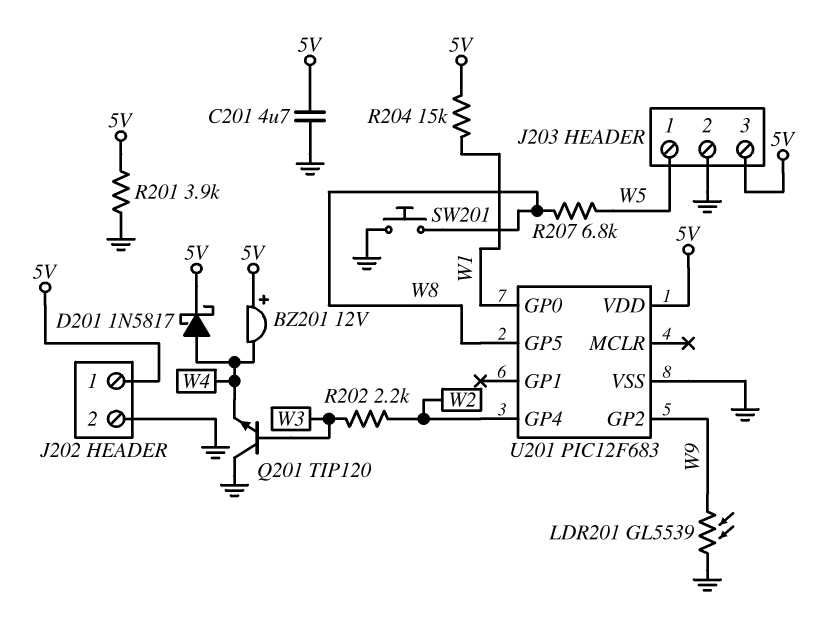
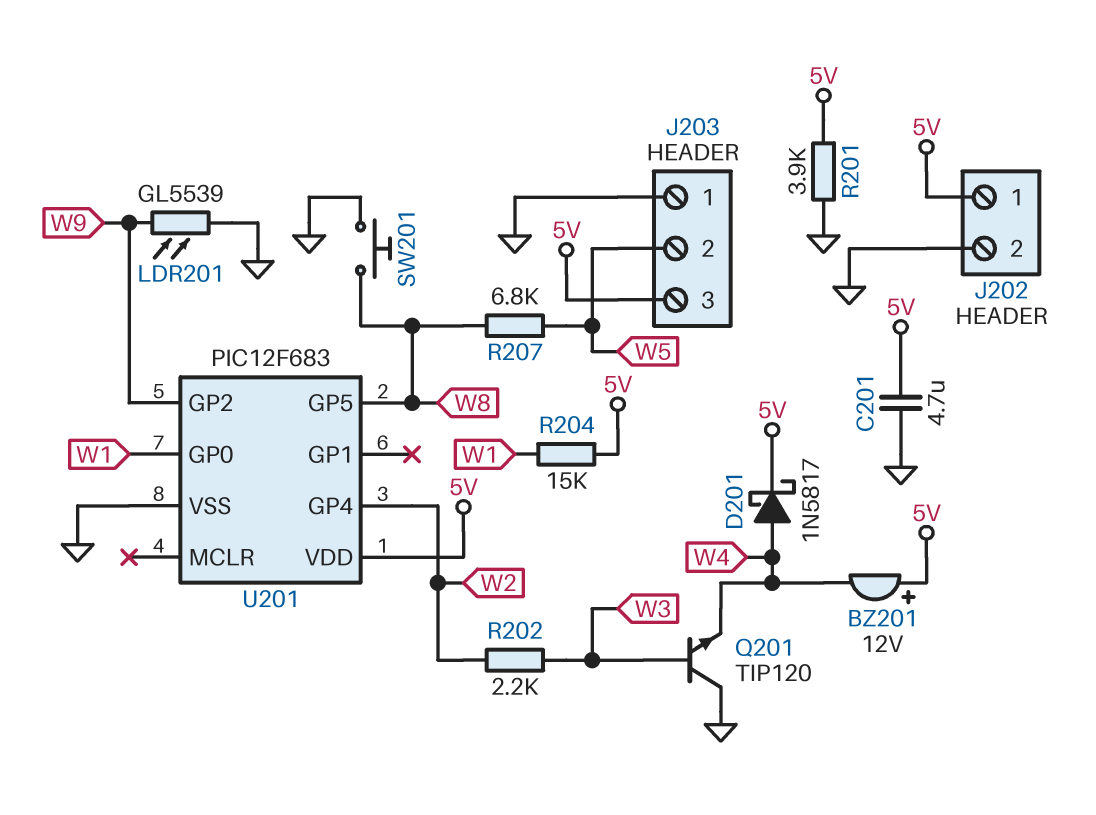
J203 pin 1: W5 -> GND
J203 pin 2: GND -> W5

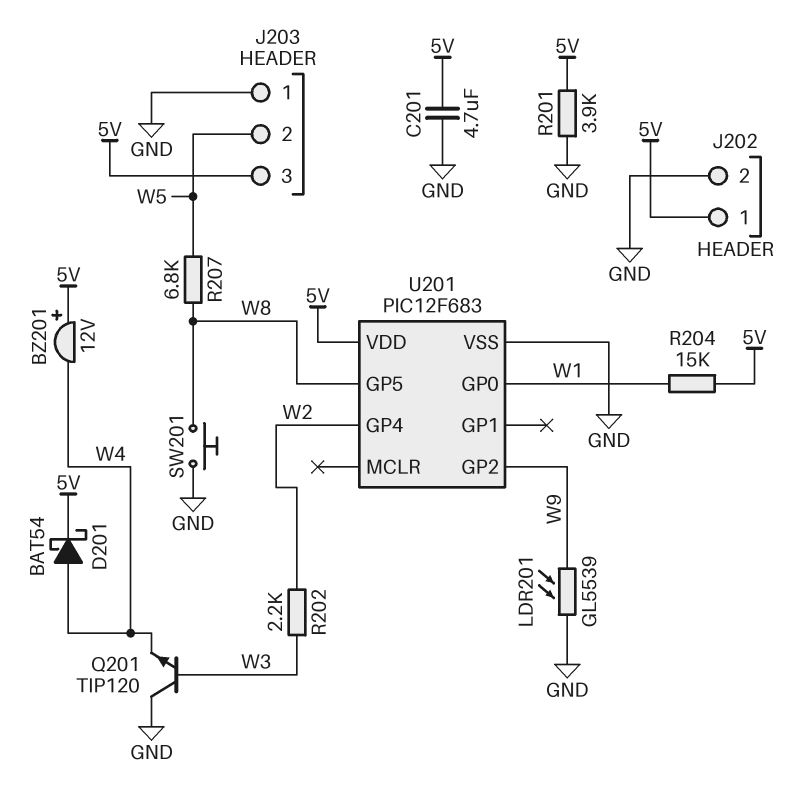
D201: schottky 1N5817 (A W4, K 5V) -> schottky BAT54 (A W4, K 5V)

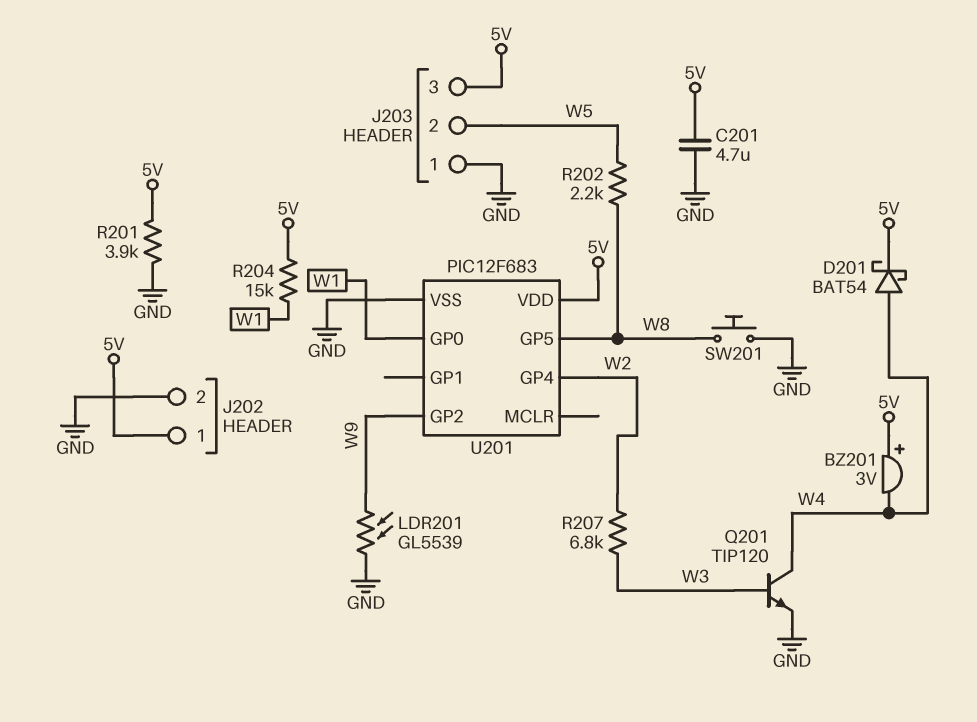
BZ201: buzzer 12V (plus 5V, minus W4) -> buzzer 3V (plus 5V, minus W4)
Q201: NPN TIP120 (B W3, C GND, E W4) -> NPN TIP120 (B W3, C W4, E GND)
R202: 2.2k (W2, W3) -> 2.2k (W5, W8)
R207: 6.8k (W5, W8) -> 6.8k (W2, W3)

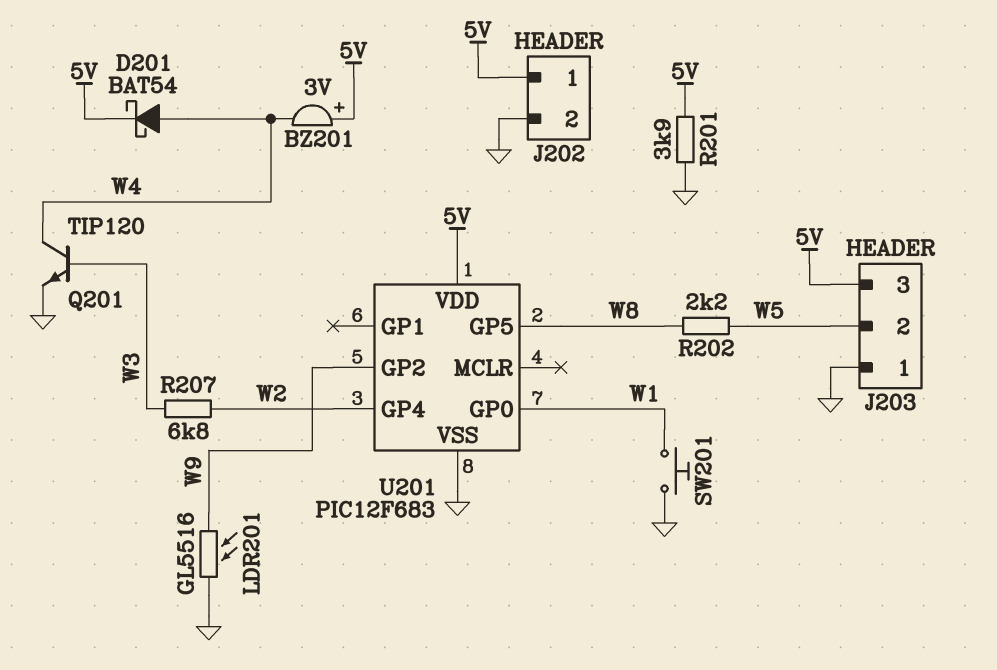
C201: 4.7uF (5V, GND) -> none
LDR201: GL5539 (GND, W9) -> GL5516 (GND, W9)
R204: 15k (5V, W1) -> none
SW201: button (GND, W8) -> button (GND, W1)

